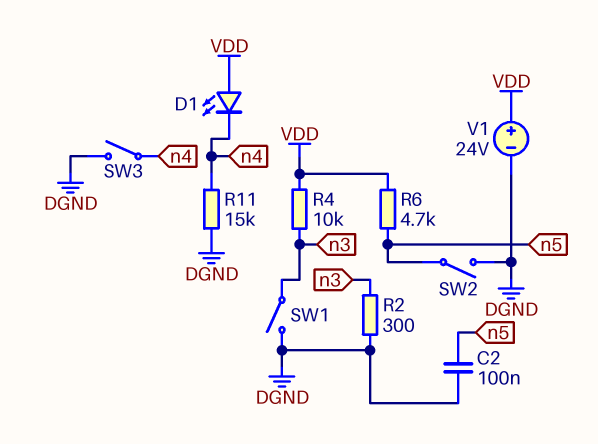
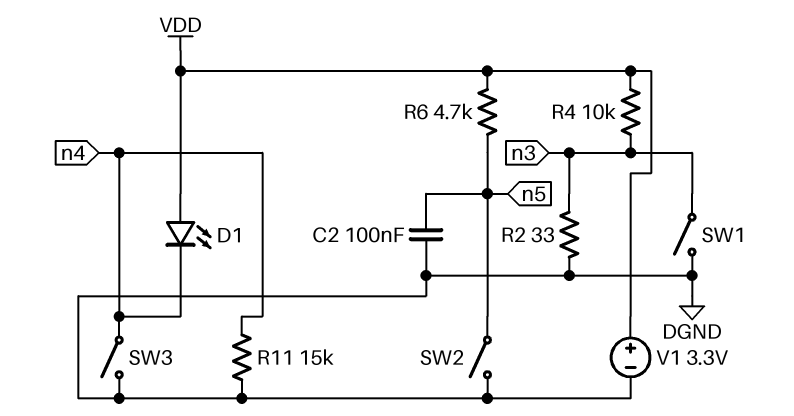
R2: 300 (DGND, n3) -> 33 (DGND, n3)
V1: 24V (plus VDD, minus DGND) -> 3.3V (plus VDD, minus DGND)

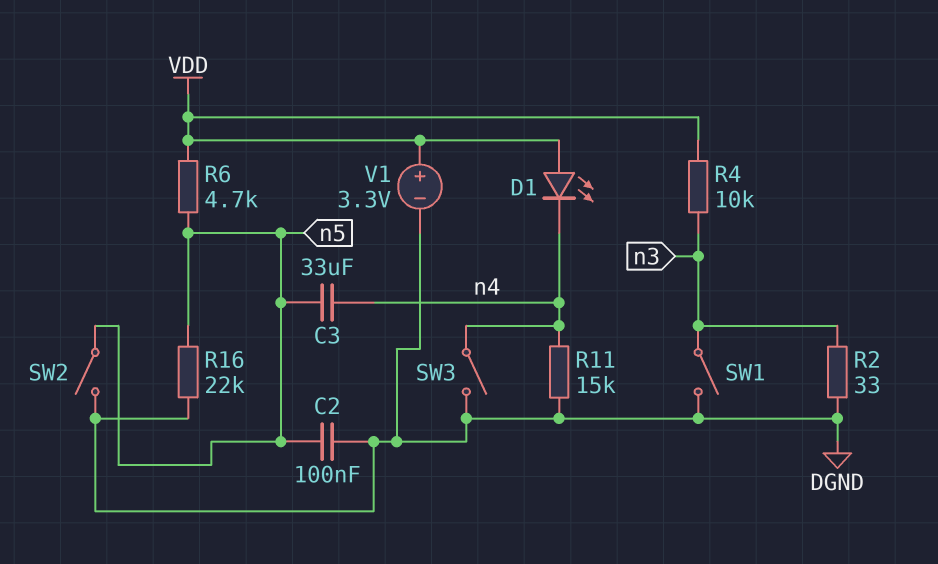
C3: none -> 33uF (n4, n5)
R16: none -> 22k (DGND, n5)

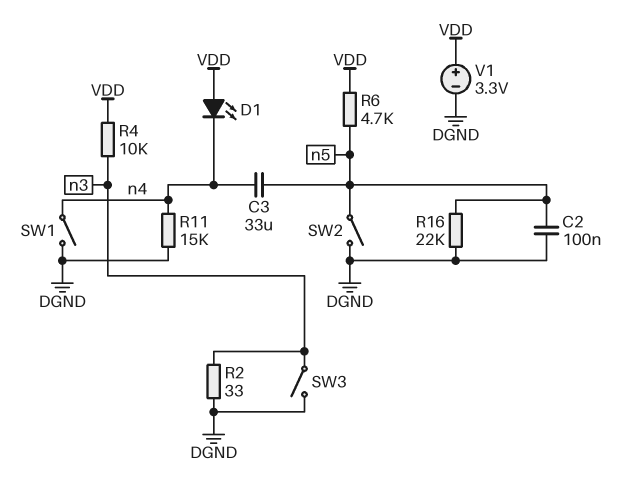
SW1: switch (DGND, n3) -> switch (DGND, n4)
SW3: switch (DGND, n4) -> switch (DGND, n3)

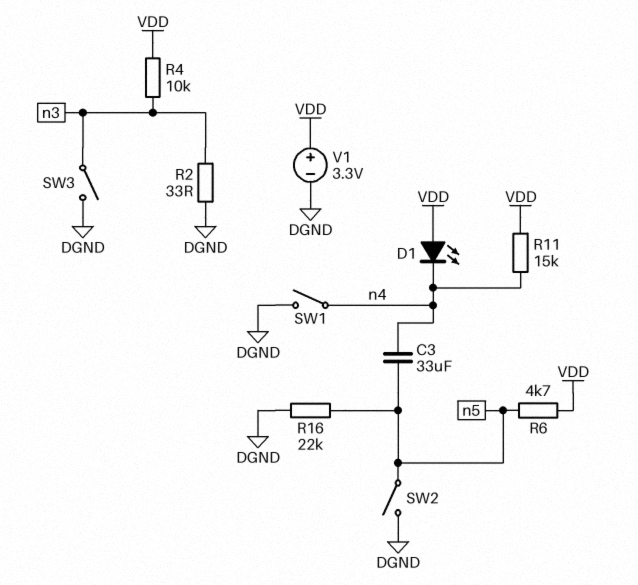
C2: 100nF (DGND, n5) -> none
R11: 15k (DGND, n4) -> 15k (VDD, n4)

